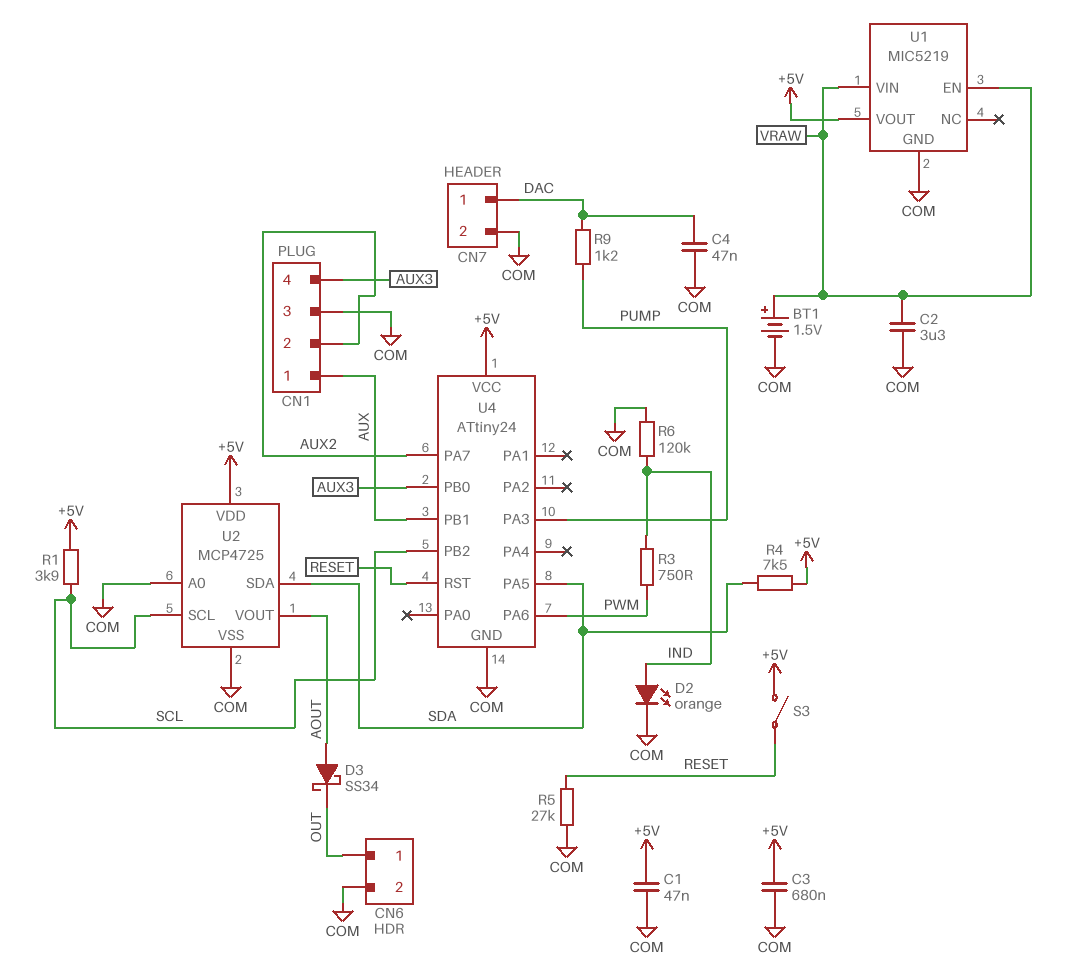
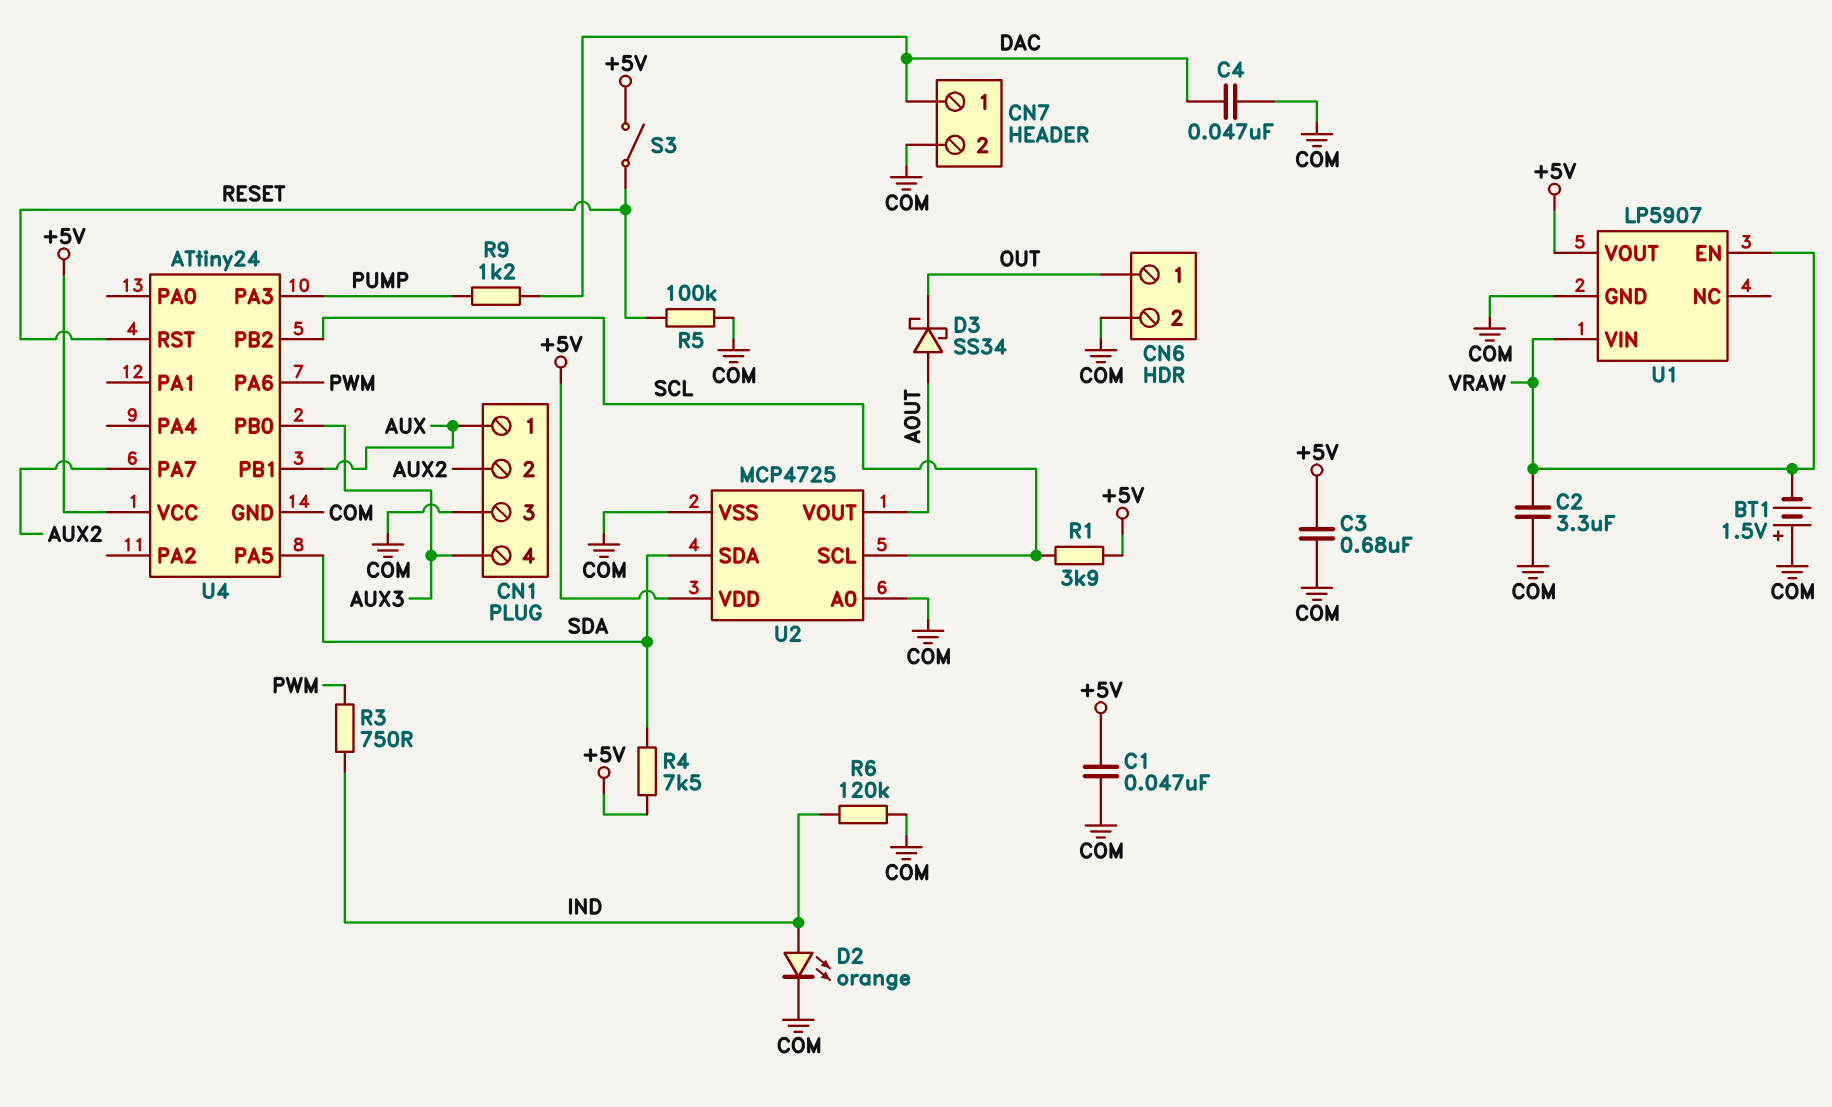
BT1: 1.5V (plus VRAW, minus COM) -> 1.5V (plus COM, minus VRAW)
R5: 27k (COM, RESET) -> 100k (COM, RESET)
U1: MIC5219 -> LP5907

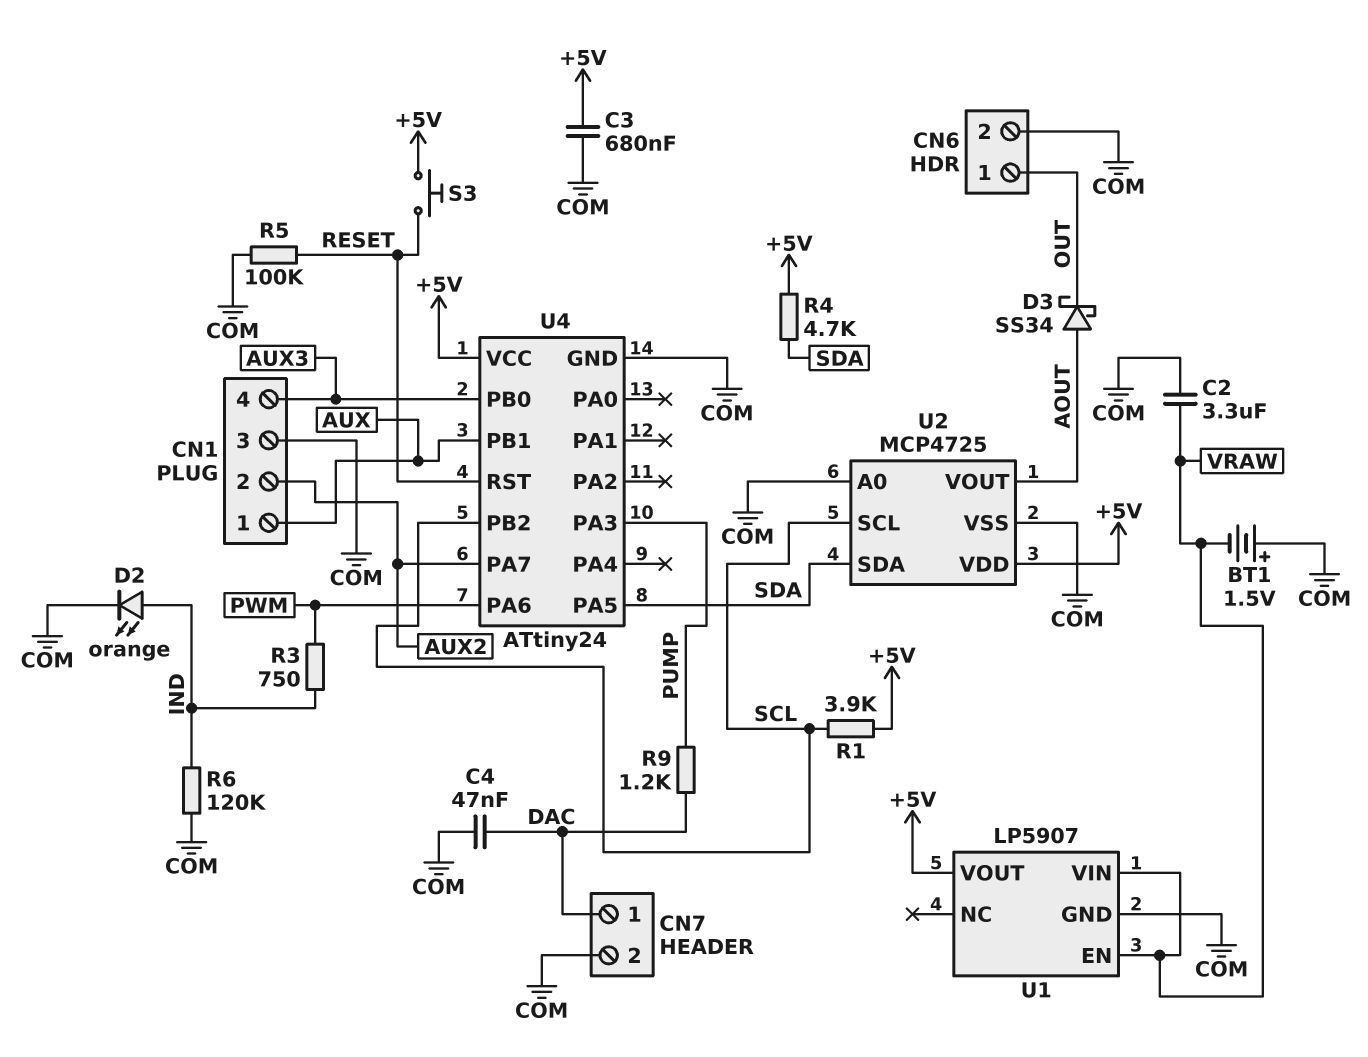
C1: 47nF (+5V, COM) -> none
R4: 7.5k (+5V, SDA) -> 4.7k (+5V, SDA)
S3: switch (+5V, RESET) -> button (+5V, RESET)

